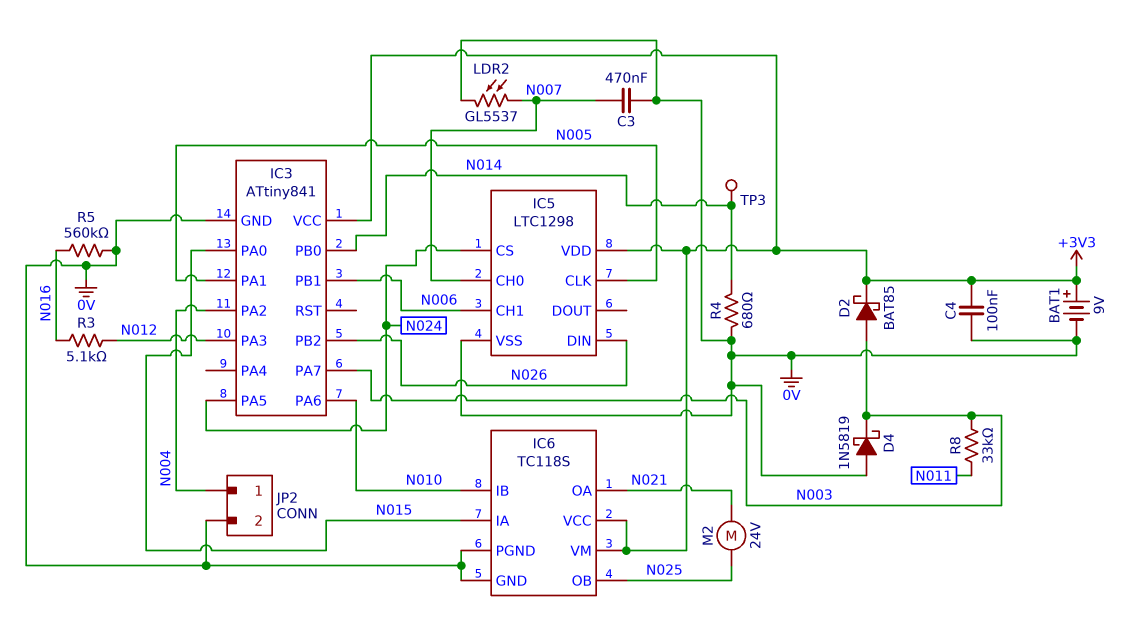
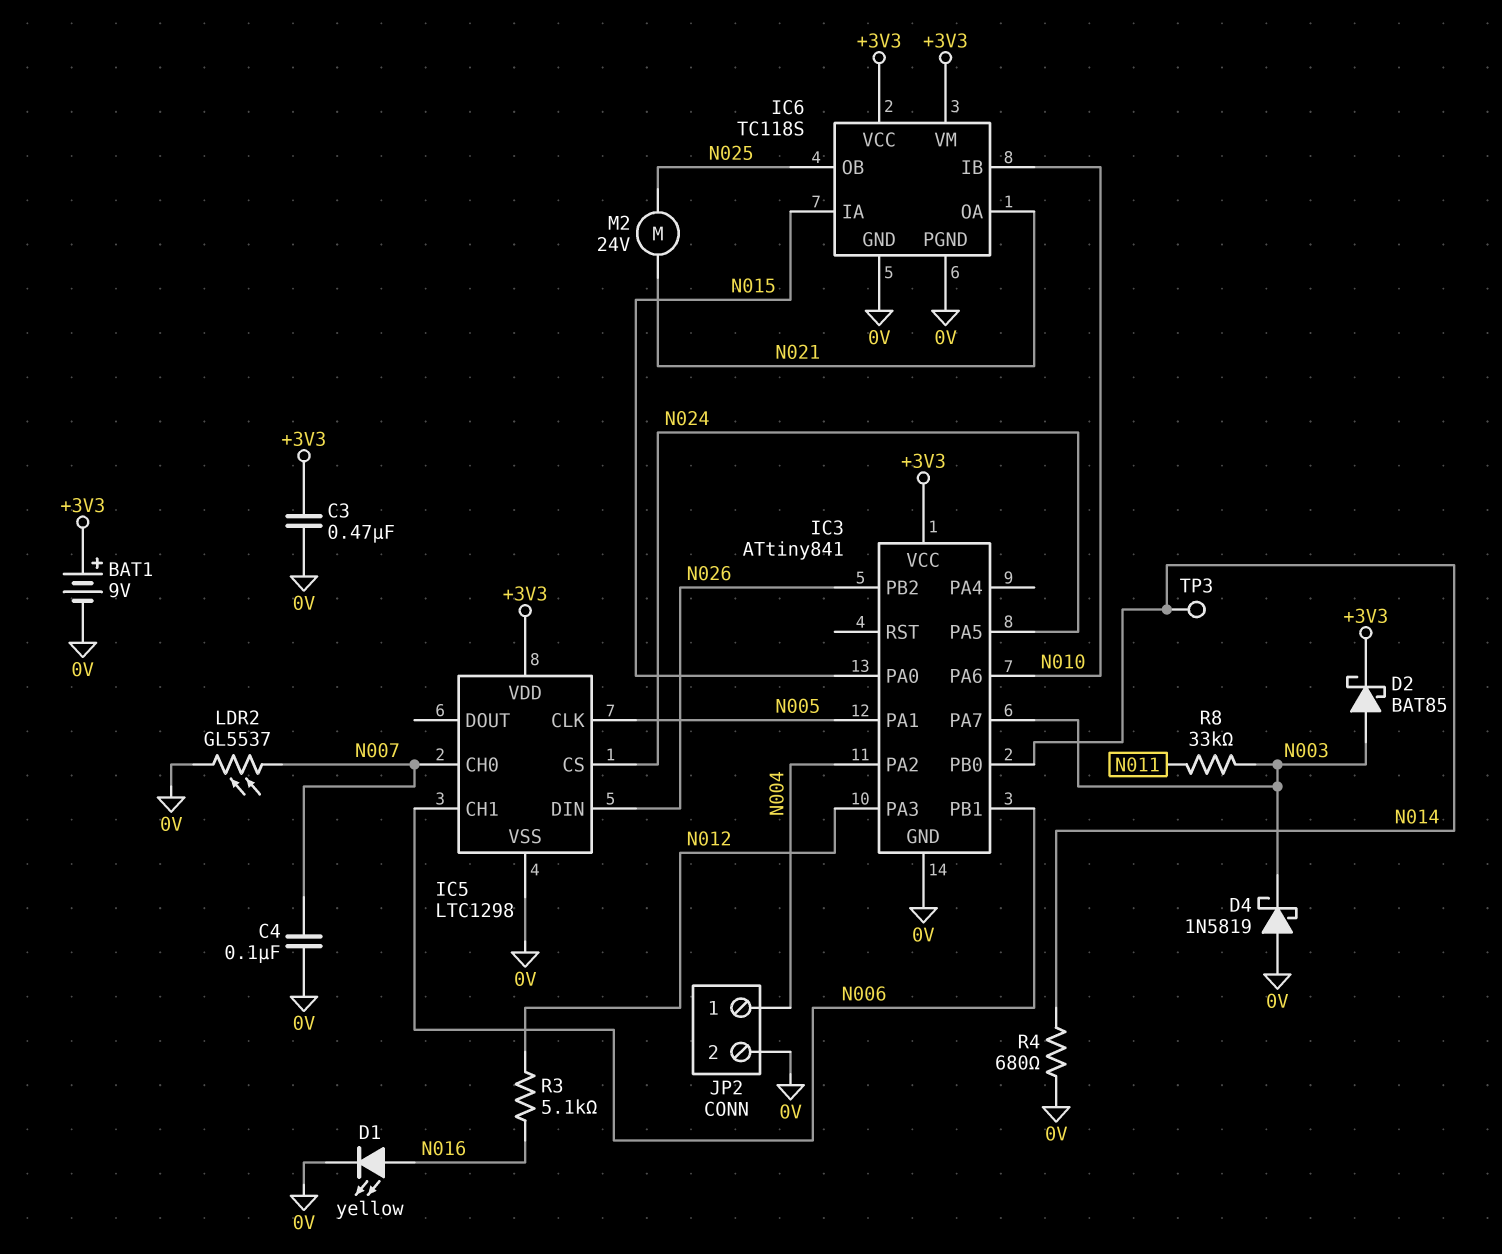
C3: 470nF (0V, N007) -> 470nF (+3V3, 0V)
C4: 100nF (+3V3, 0V) -> 100nF (0V, N007)
D1: none -> LED yellow (A N016, K 0V)
R5: 560k (0V, N016) -> none

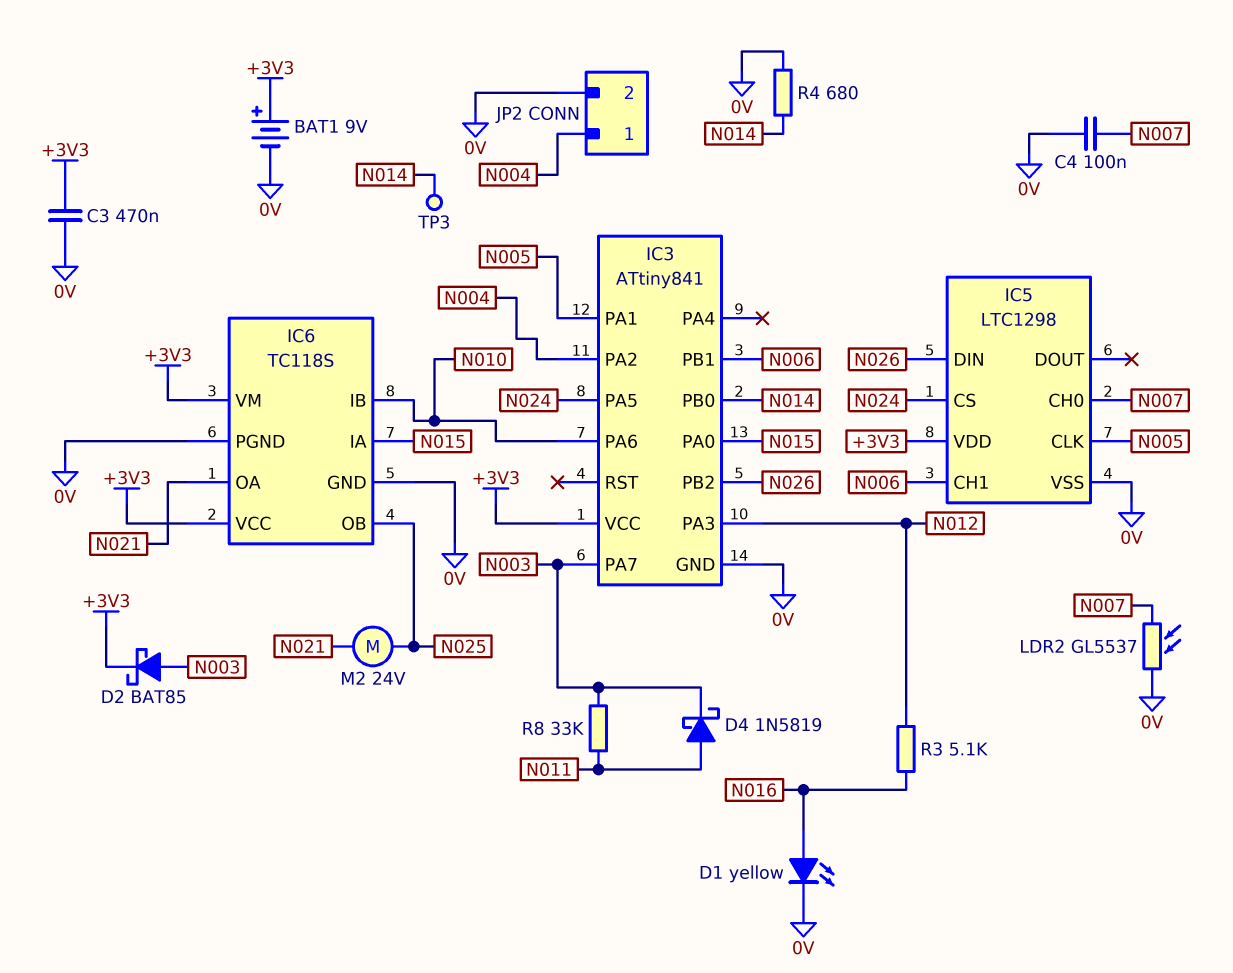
D4: schottky 1N5819 (A 0V, K N003) -> schottky 1N5819 (A N011, K N003)

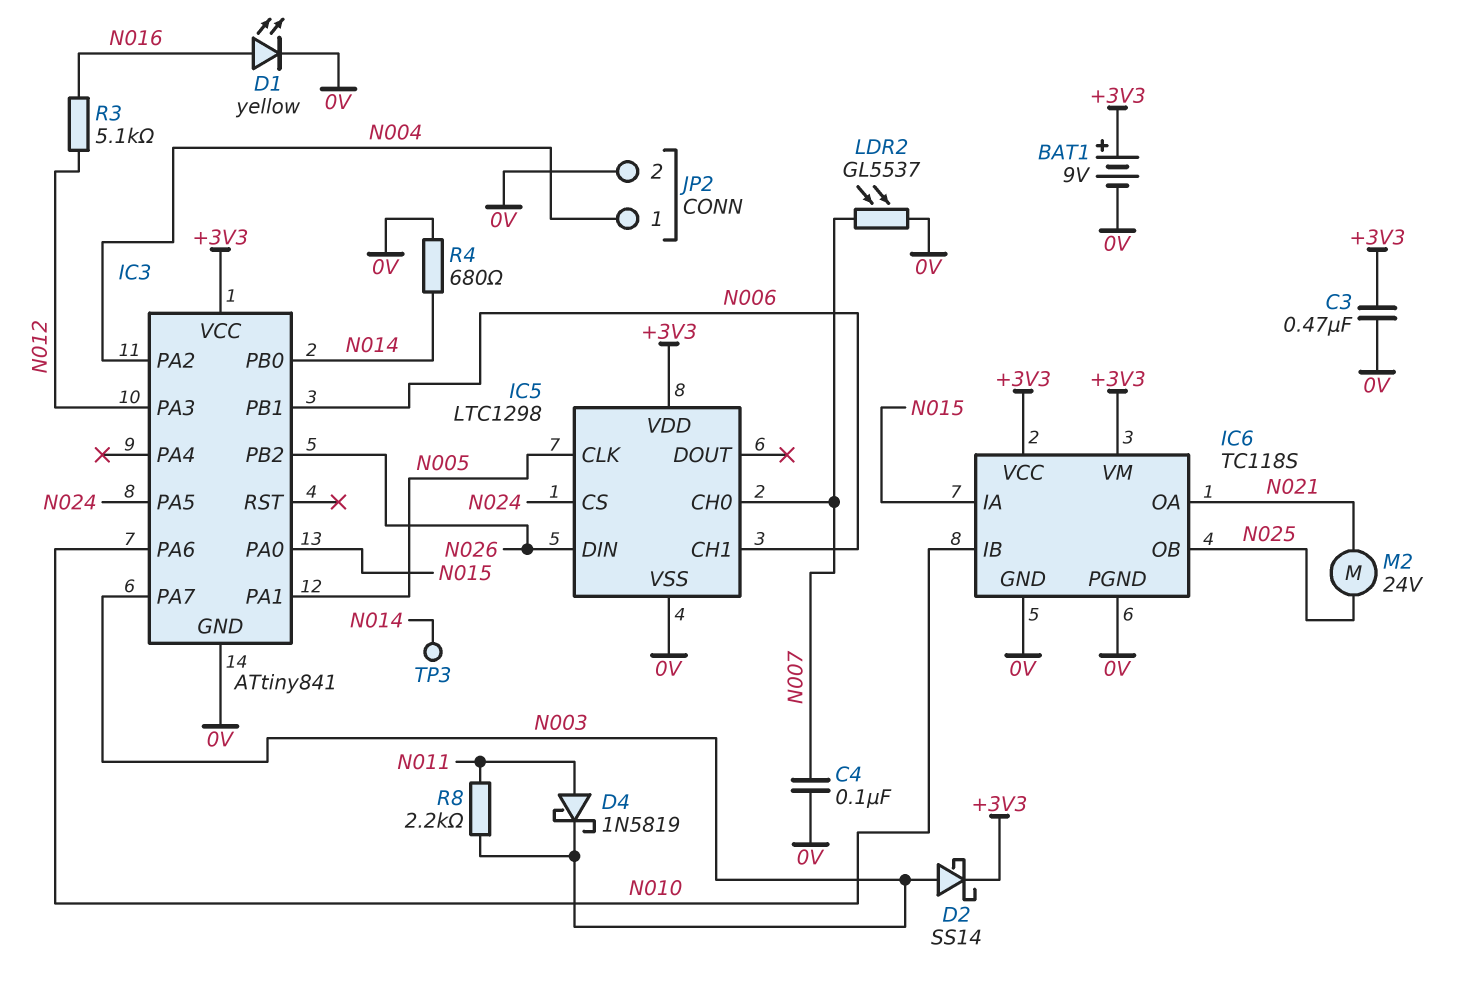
D2: schottky BAT85 (A N003, K +3V3) -> schottky SS14 (A N003, K +3V3)
R8: 33k (N003, N011) -> 2.2k (N003, N011)

